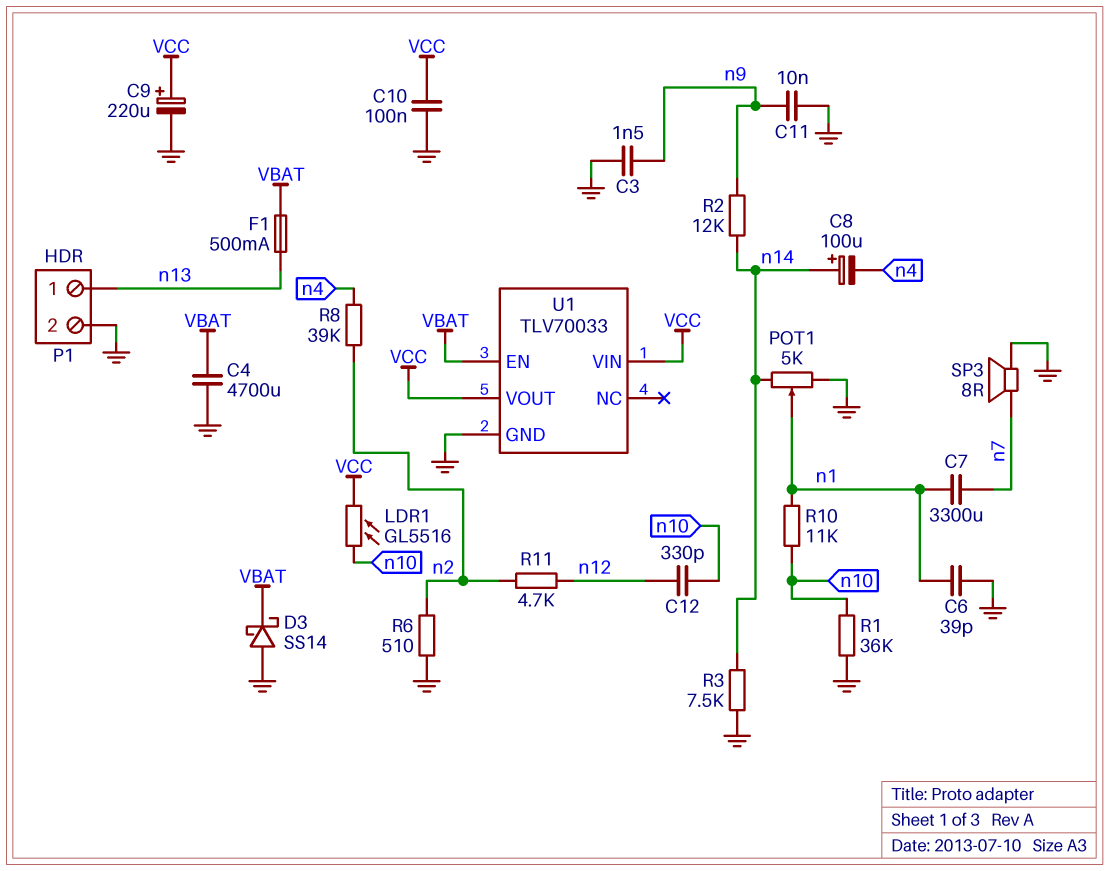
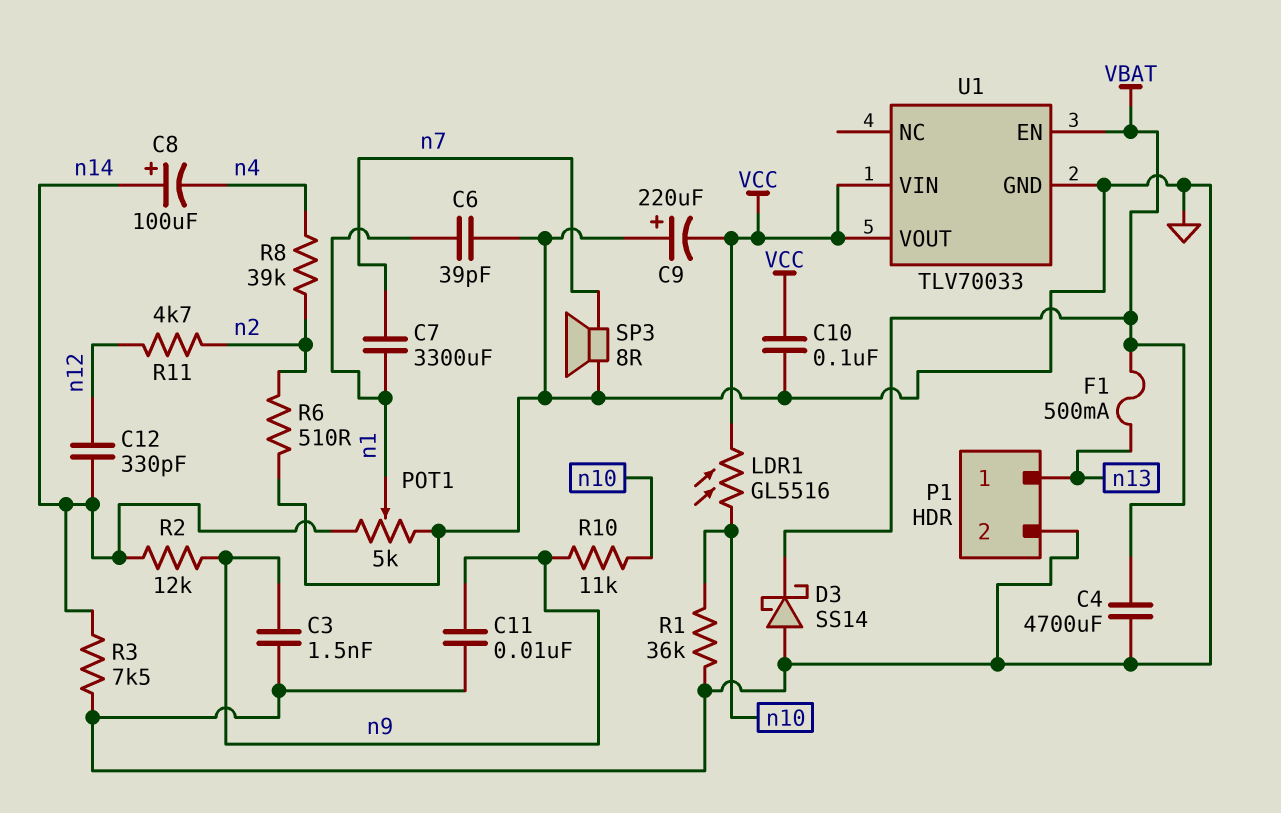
C9: 220uF (plus VCC, minus GND) -> 220uF (plus GND, minus VCC)
C12: 330pF (n10, n12) -> 330pF (n12, n14)
R10: 11k (n1, n10) -> 11k (n9, n10)

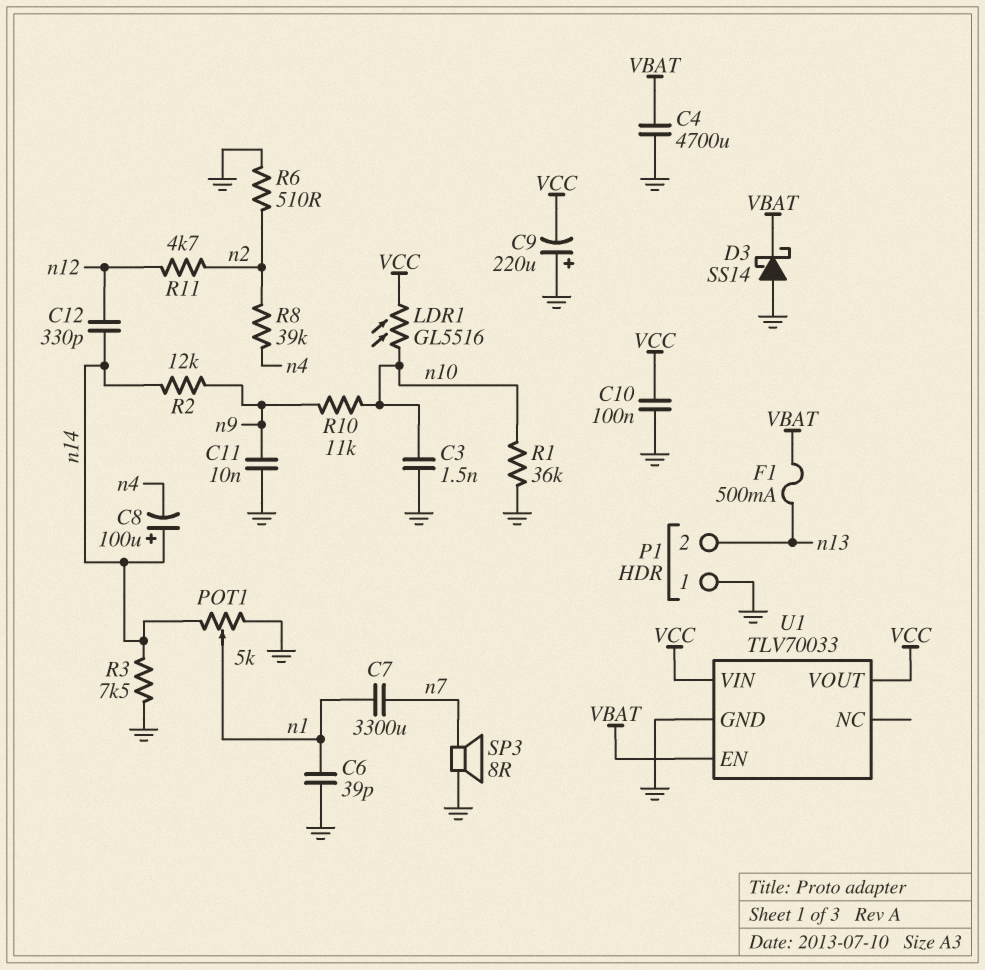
C3: 1.5nF (GND, n9) -> 1.5nF (GND, n10)
P1 pin 1: n13 -> GND
P1 pin 2: GND -> n13

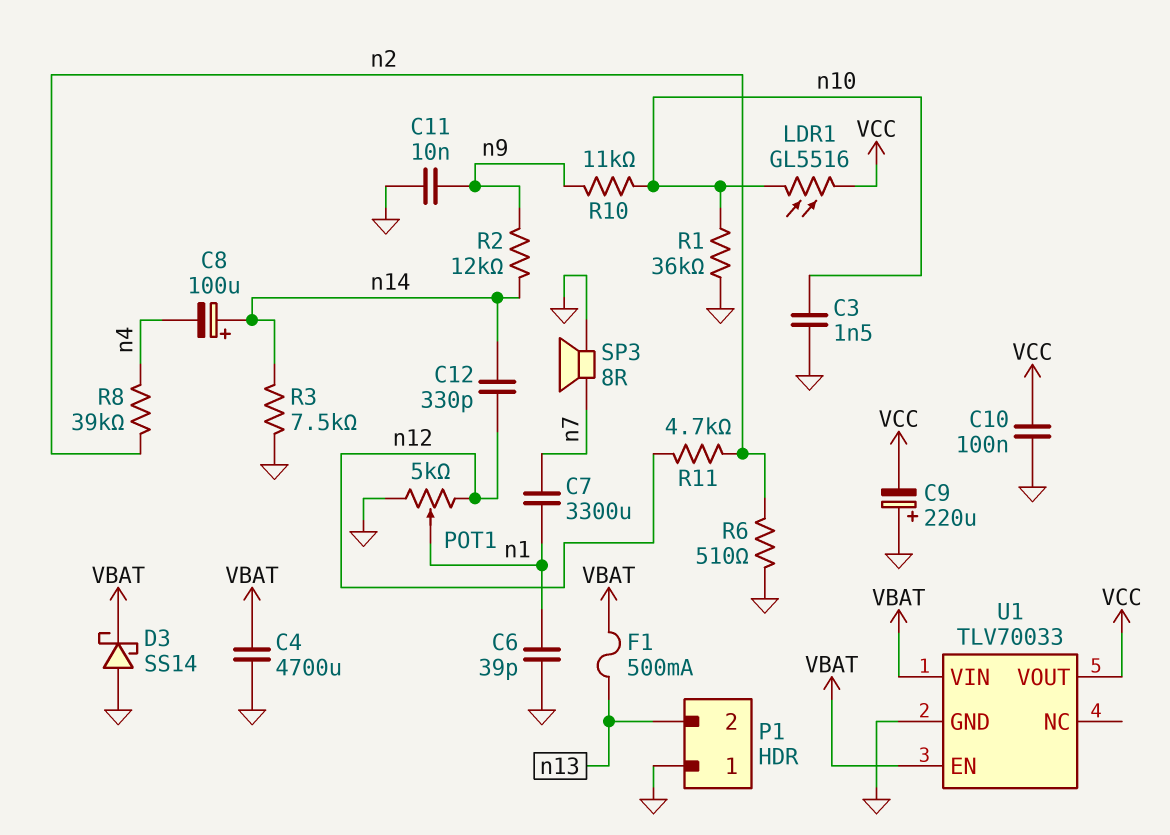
POT1: 5k (GND, n14, wiper n1) -> 5k (GND, n12, wiper n1)
U1 pin VIN: VCC -> VBAT

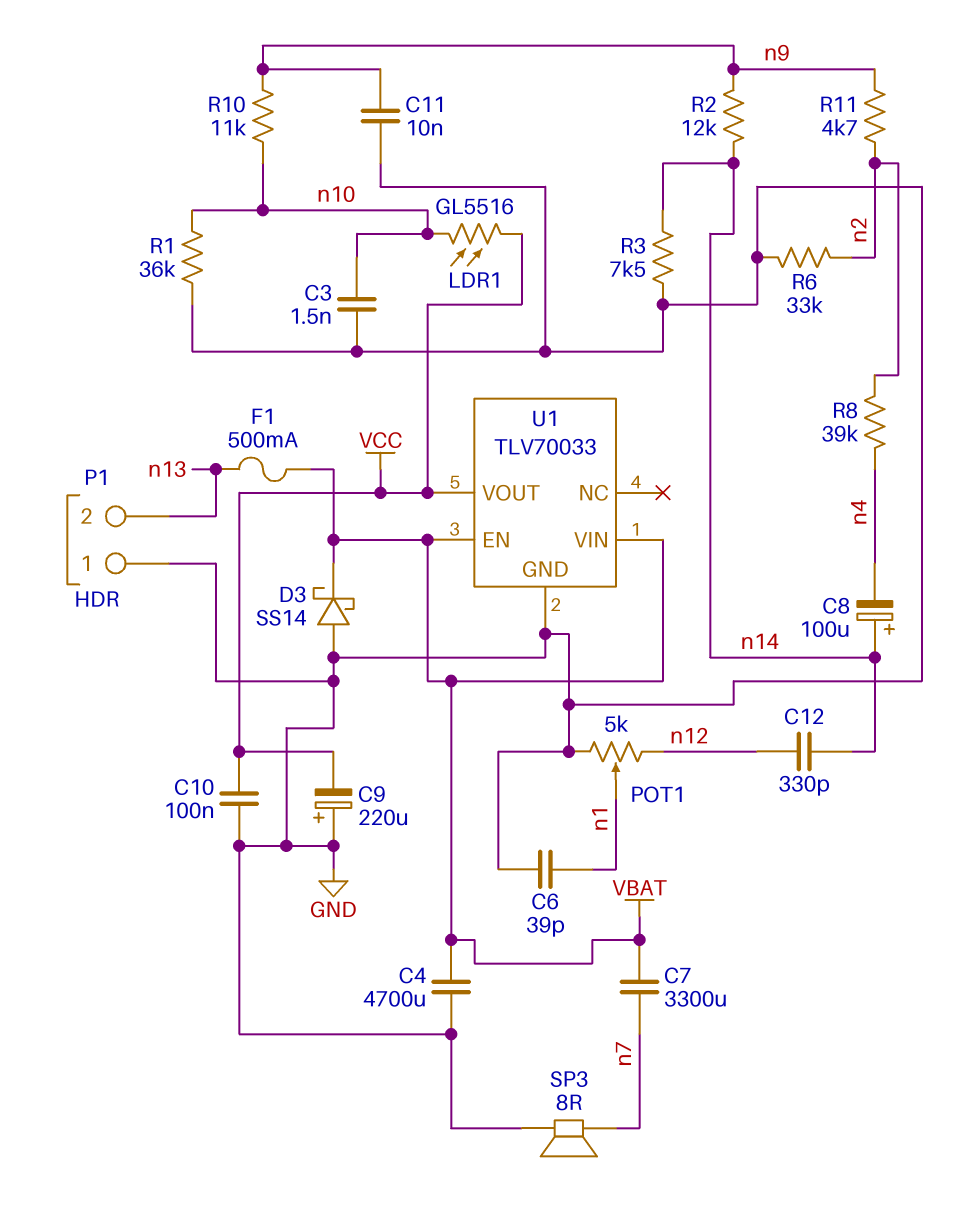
C7: 3300uF (n1, n7) -> 3300uF (VBAT, n7)
R6: 510 (GND, n2) -> 33k (GND, n2)
R11: 4.7k (n2, n12) -> 4.7k (n2, n9)

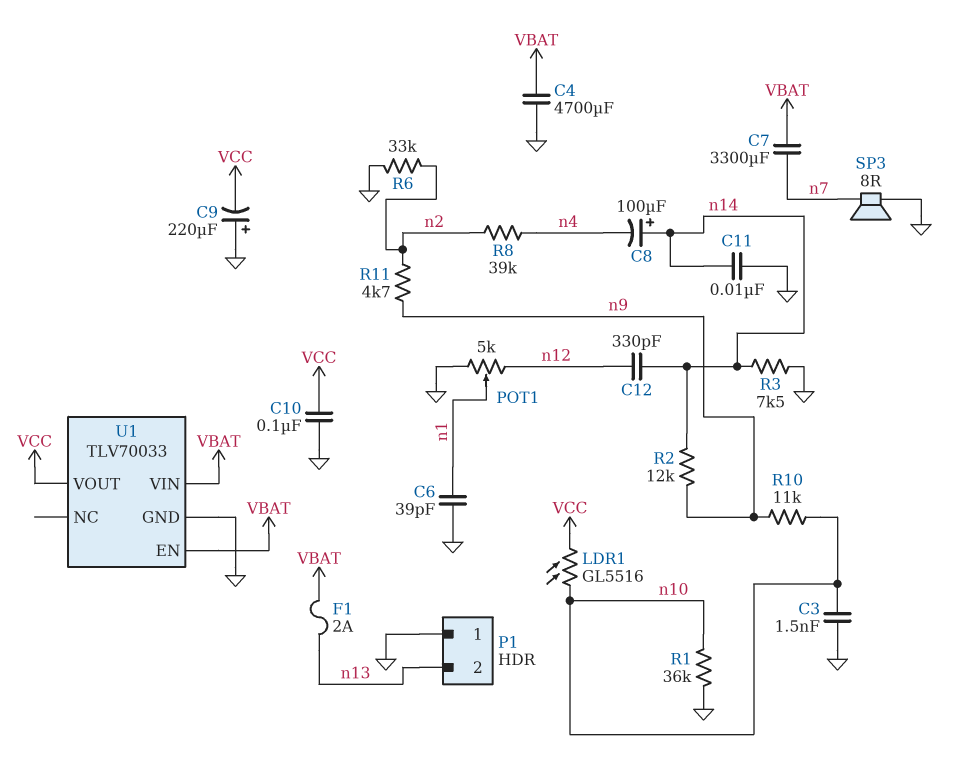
C11: 10nF (GND, n9) -> 10nF (GND, n14)
D3: schottky SS14 (A GND, K VBAT) -> none
F1: 500mA (VBAT, n13) -> 2A (VBAT, n13)

